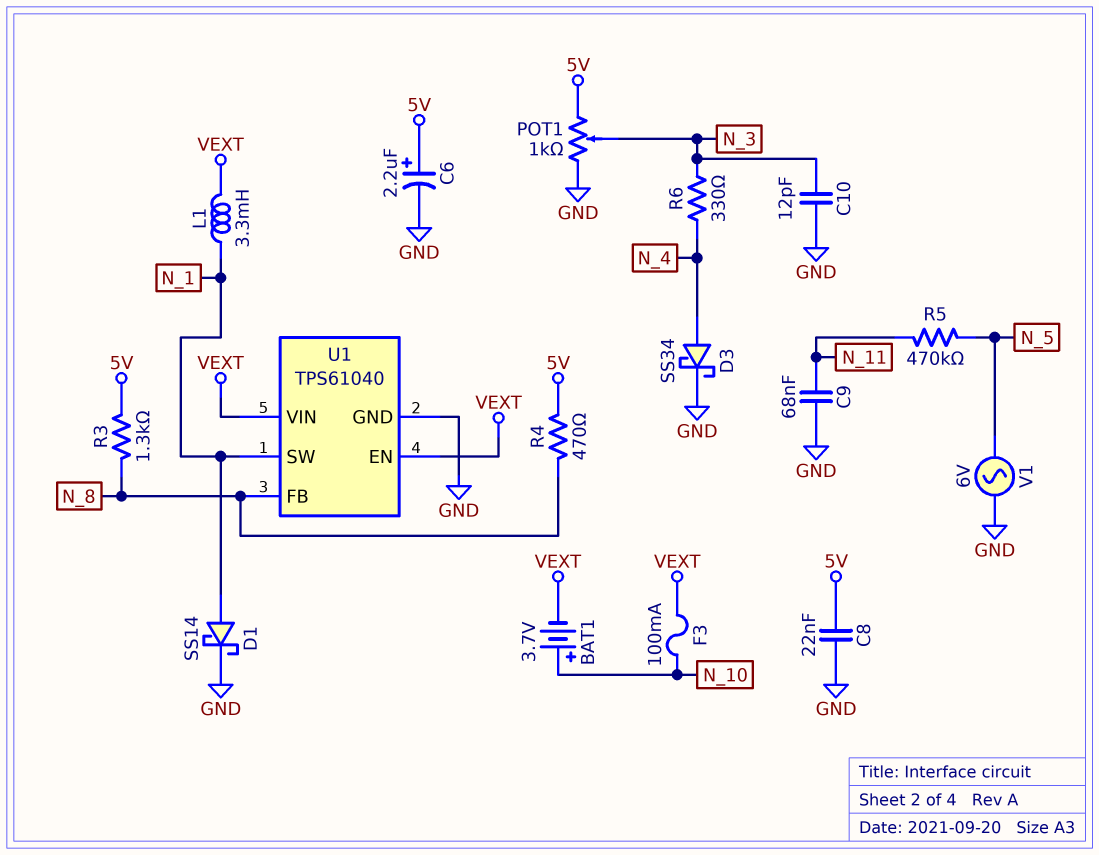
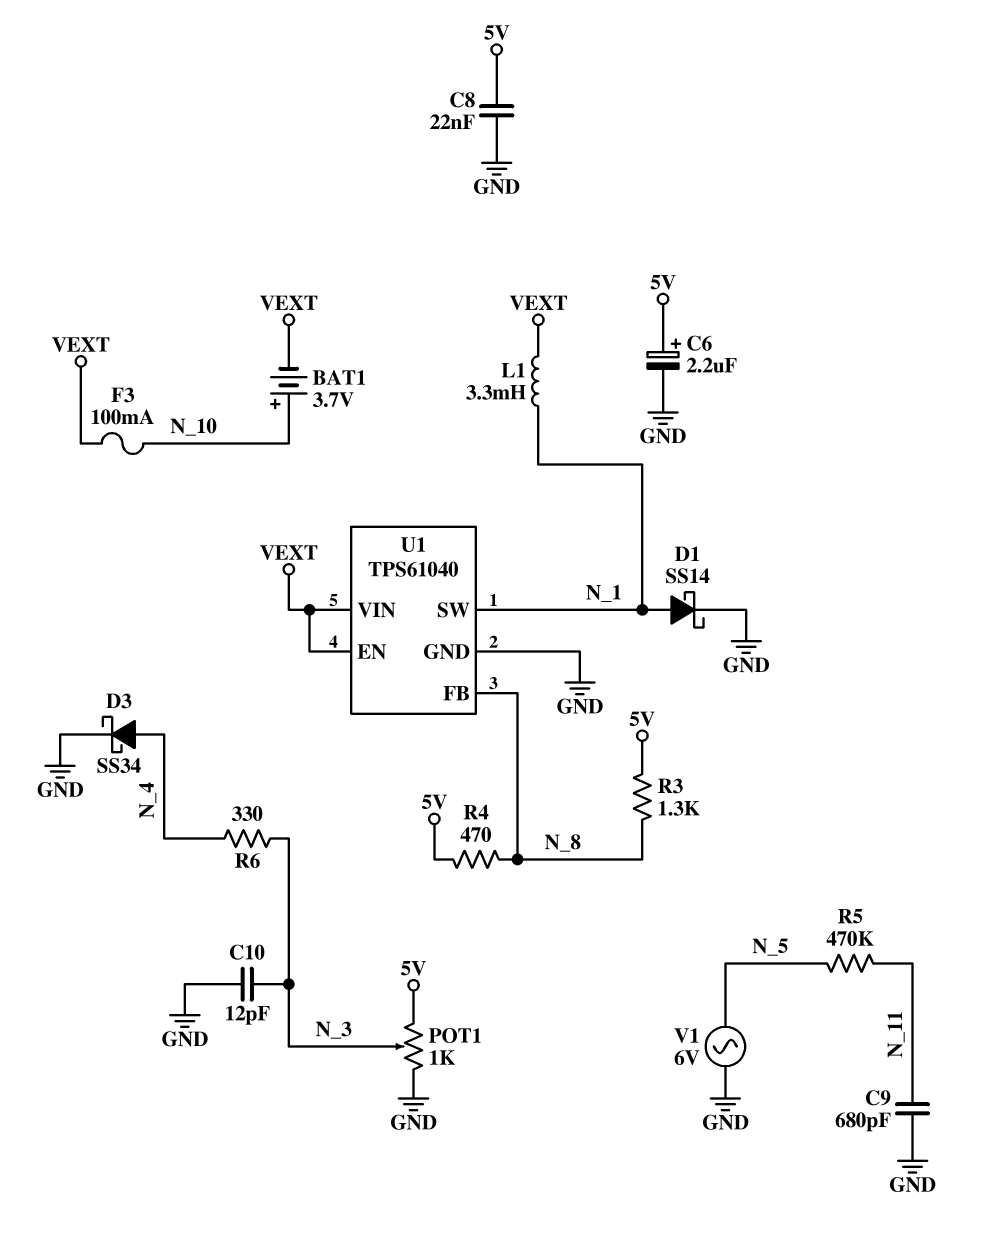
C9: 68nF (GND, N_11) -> 680pF (GND, N_11)

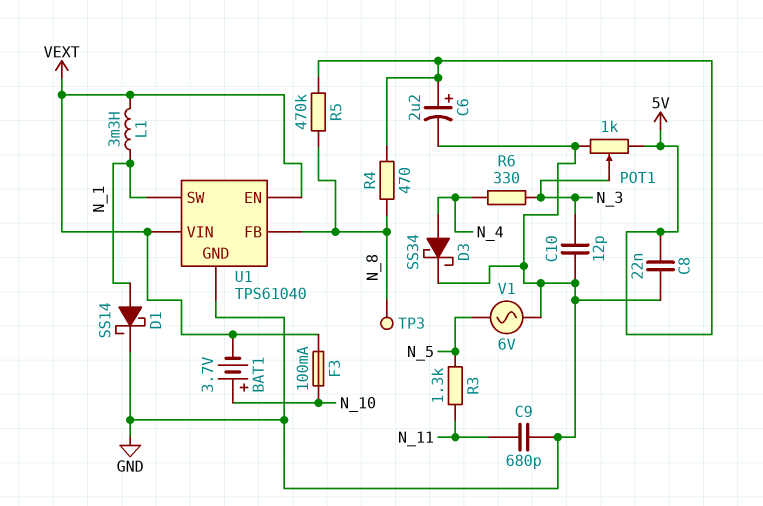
R3: 1.3k (5V, N_8) -> 1.3k (N_5, N_11)
R5: 470k (N_5, N_11) -> 470k (5V, N_8)
TP3: none -> test point (N_8)

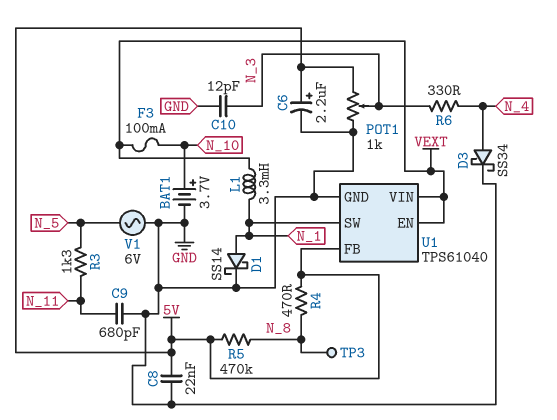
BAT1: 3.7V (plus N_10, minus VEXT) -> 3.7V (plus N_10, minus GND)
U1 pin FB: N_8 -> 5V

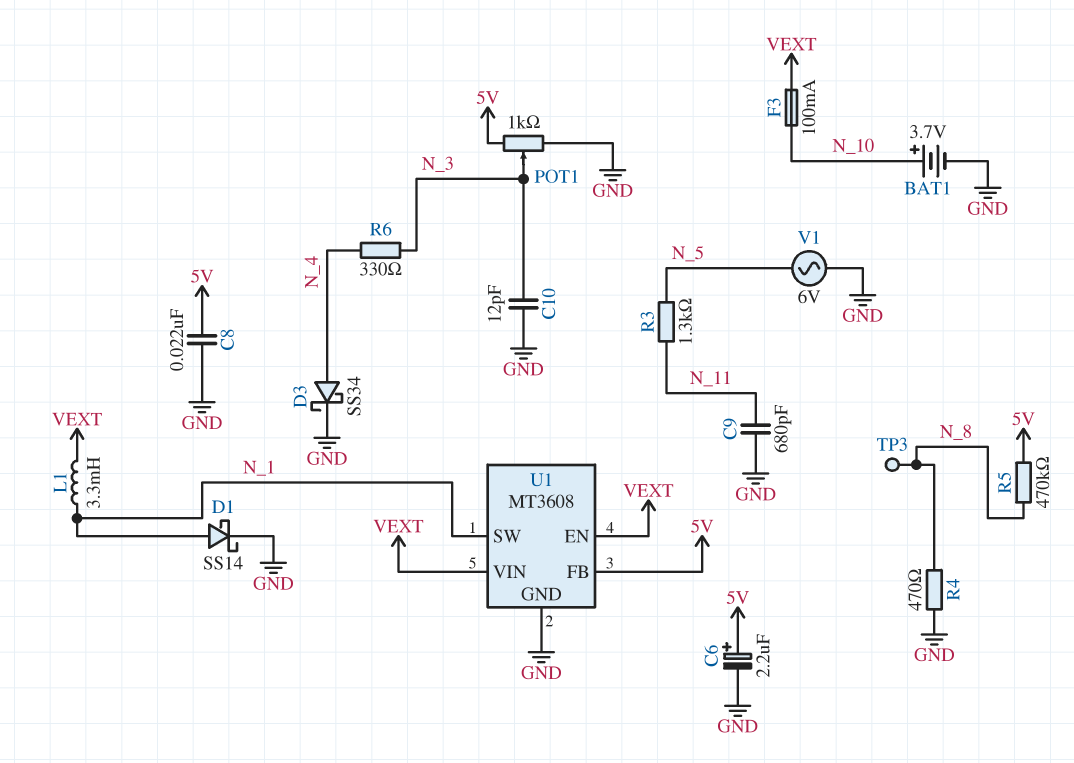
R4: 470 (5V, N_8) -> 470 (GND, N_8)
U1: TPS61040 -> MT3608

